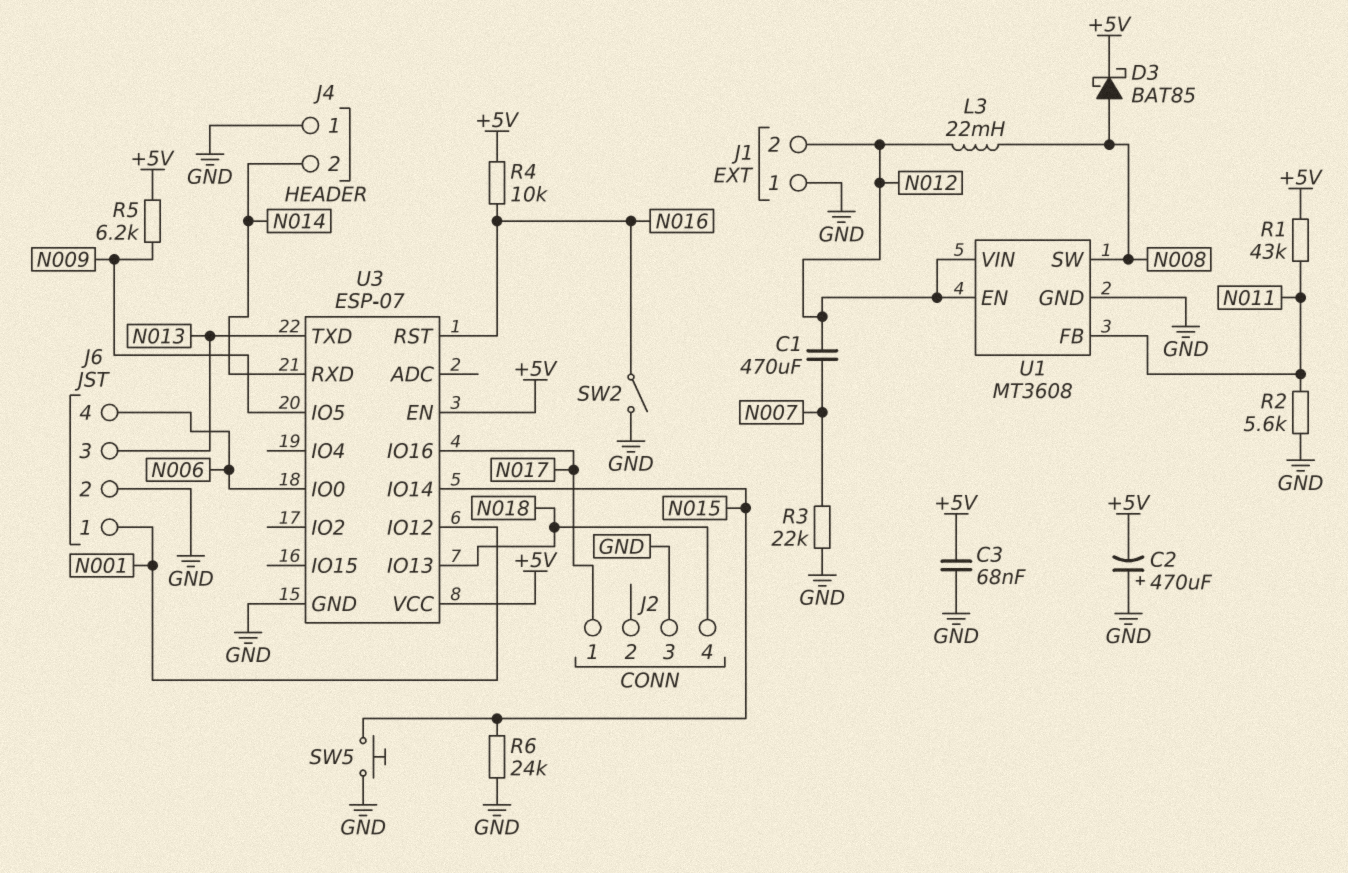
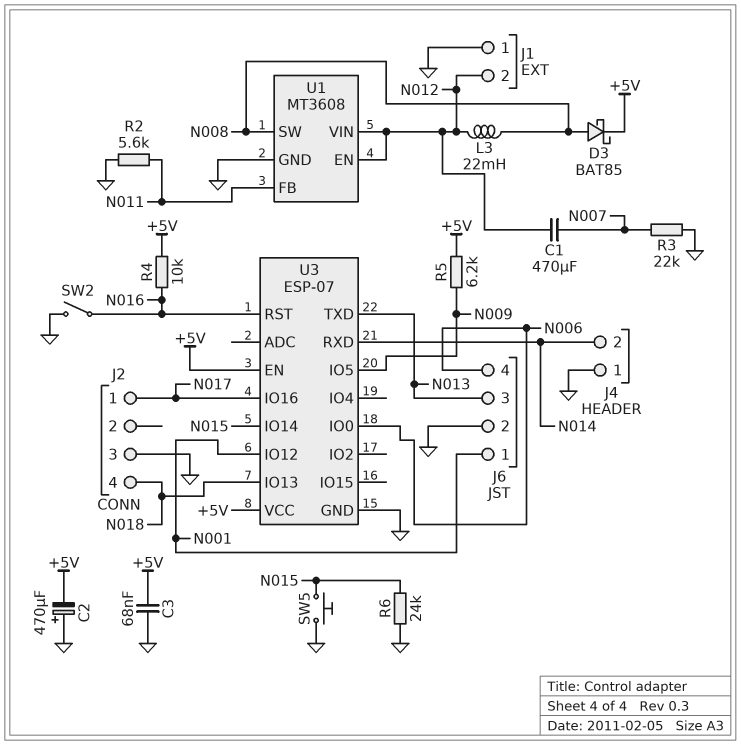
R1: 43k (+5V, N011) -> none

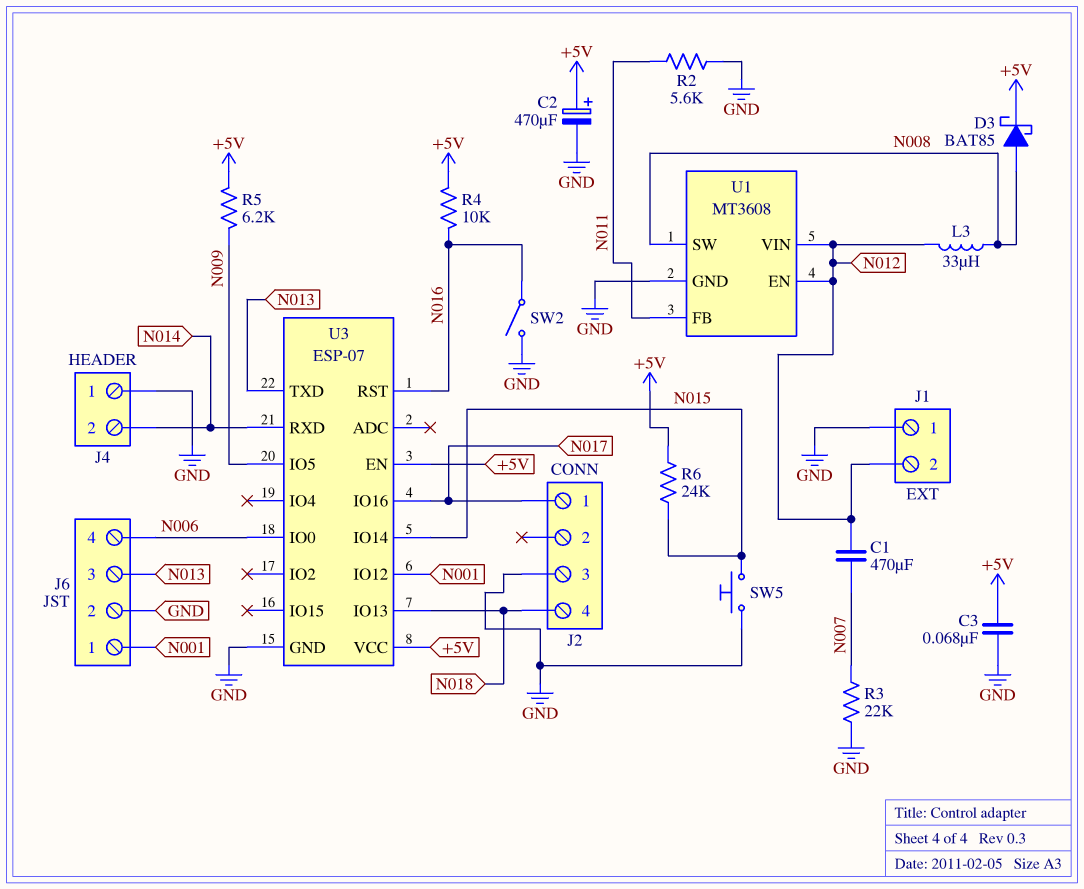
C2: 470uF (plus GND, minus +5V) -> 470uF (plus +5V, minus GND)
L3: 22mH (N008, N012) -> 33uH (N008, N012)
R6: 24k (GND, N015) -> 24k (+5V, N015)

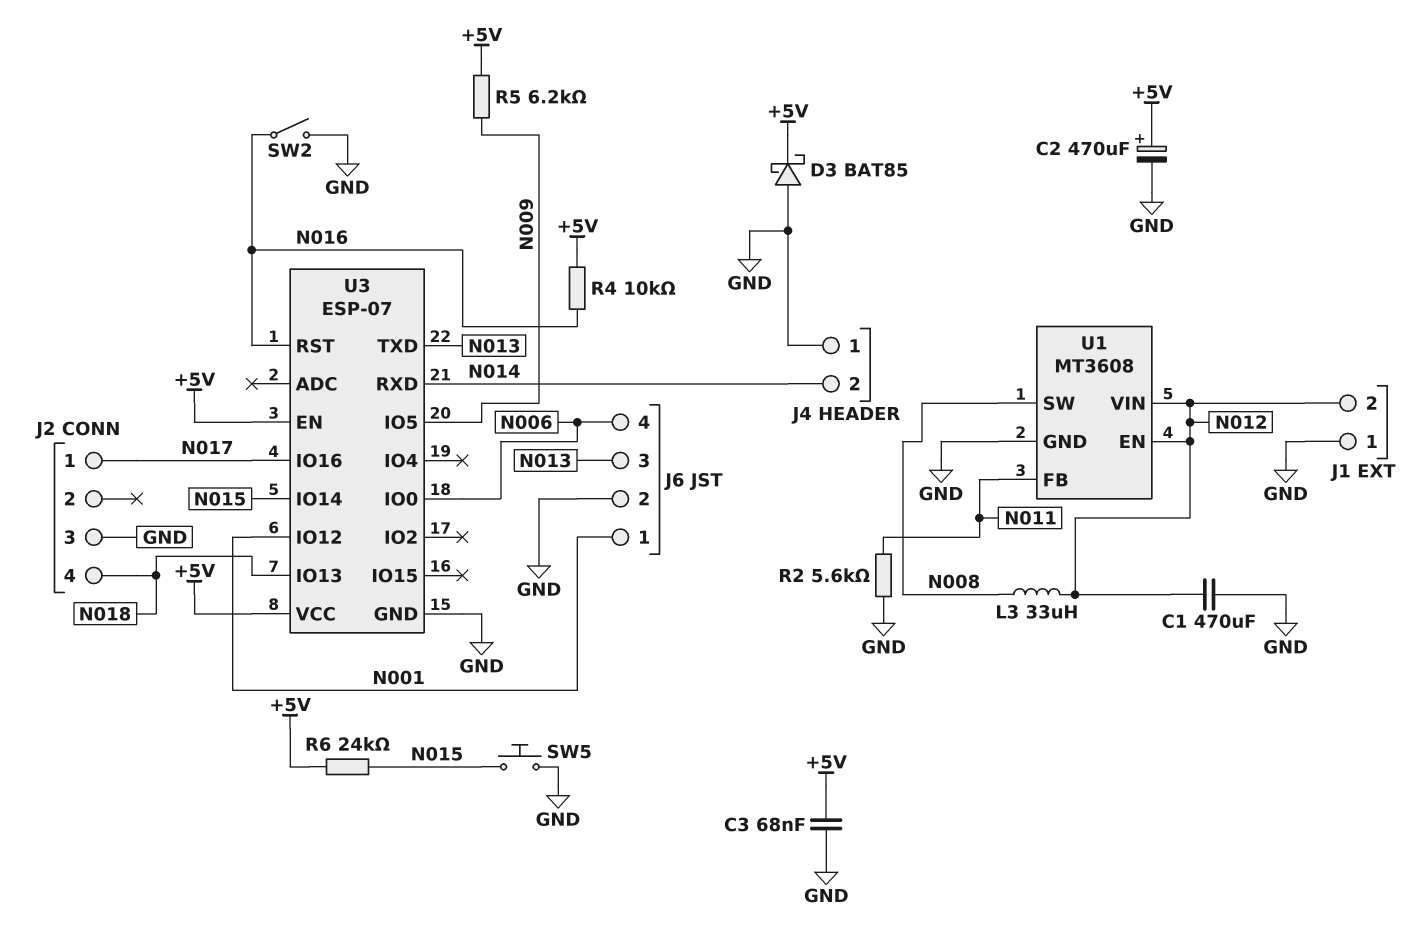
C1: 470uF (N007, N012) -> 470uF (GND, N012)
D3: schottky BAT85 (A N008, K +5V) -> schottky BAT85 (A GND, K +5V)
R3: 22k (GND, N007) -> none

